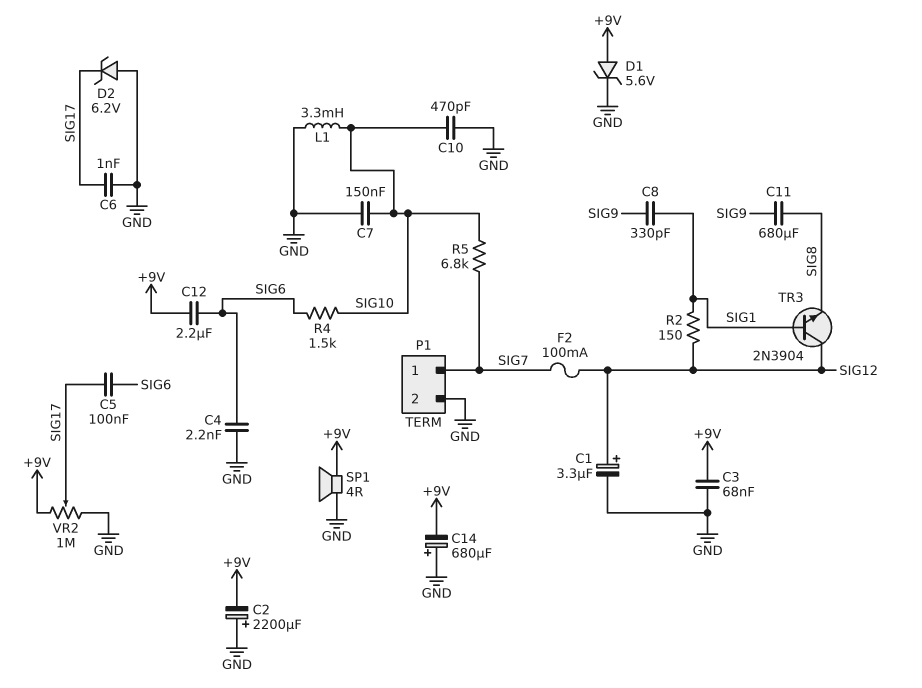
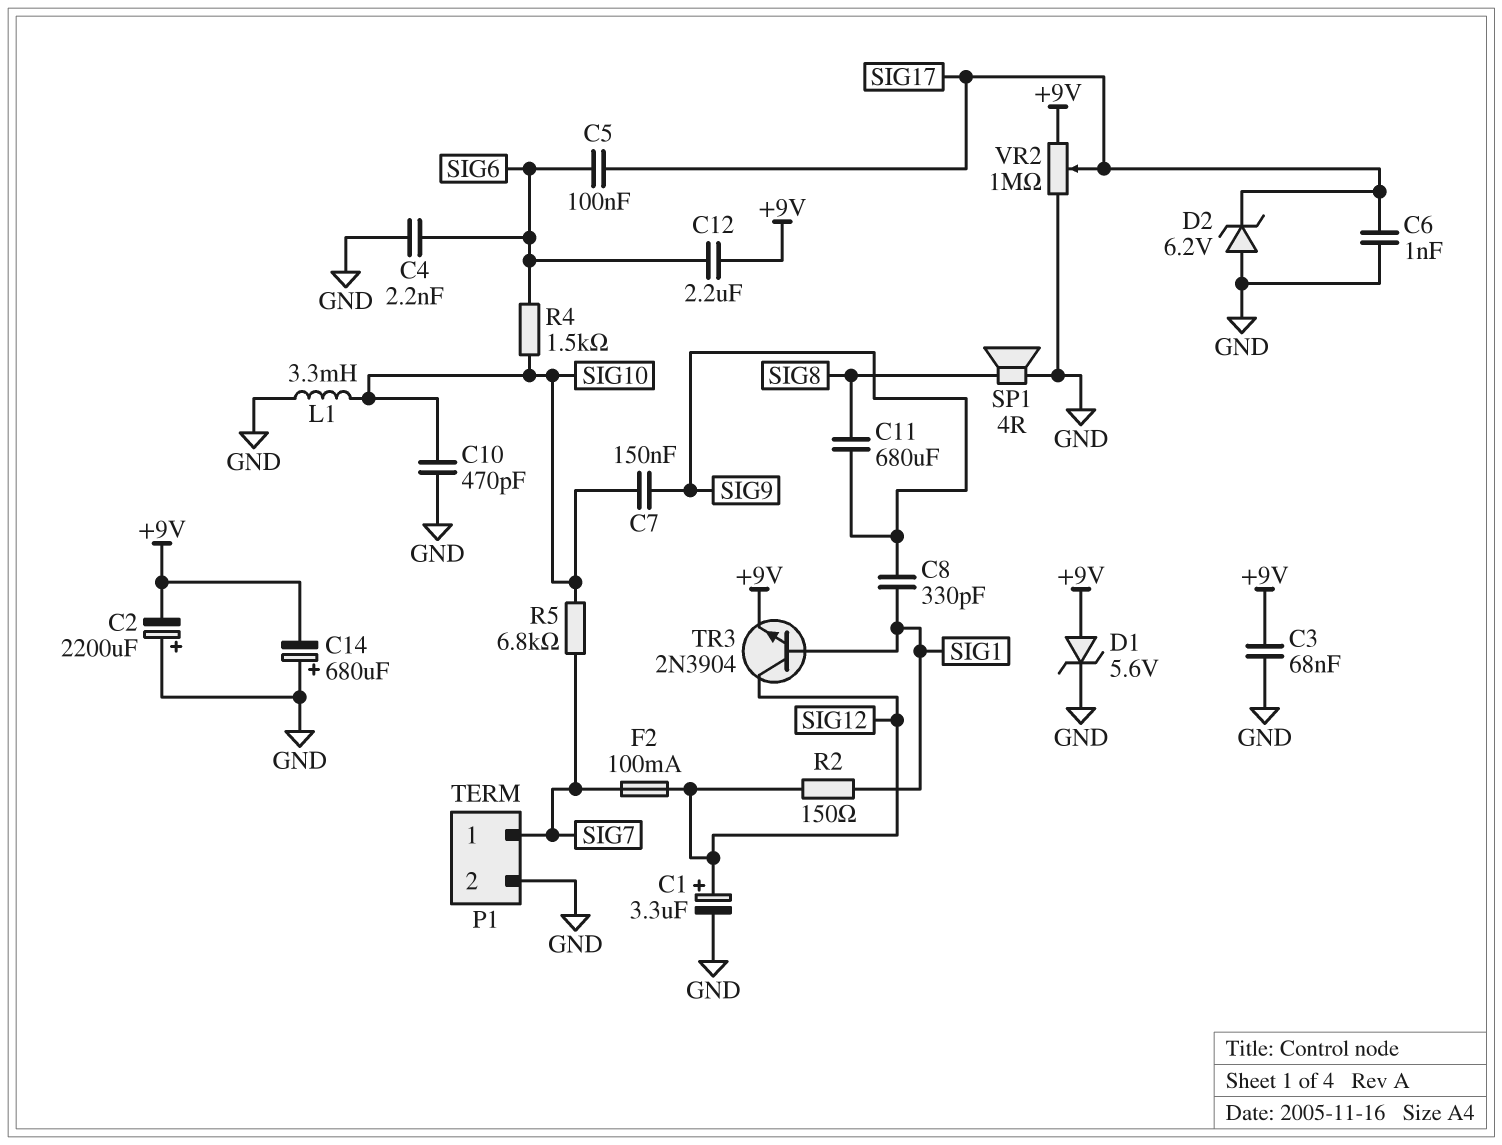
C7: 150nF (GND, SIG10) -> 150nF (SIG9, SIG10)
SP1: speaker 4R (+9V, GND) -> speaker 4R (GND, SIG8)
TR3: NPN 2N3904 (B SIG1, C SIG12, E SIG8) -> NPN 2N3904 (B SIG1, C SIG12, E +9V)

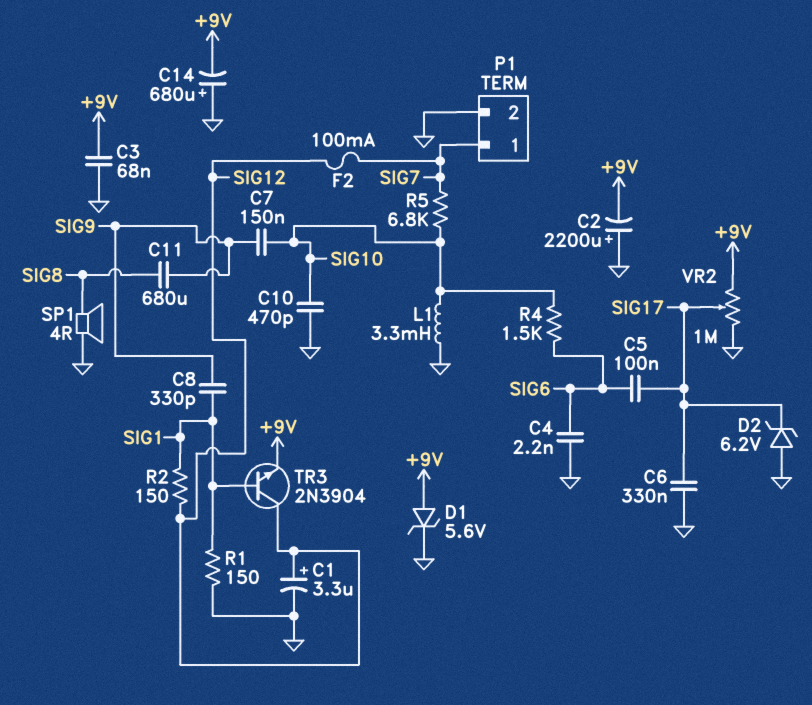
C6: 1nF (GND, SIG17) -> 330nF (GND, SIG17)
C12: 2.2uF (+9V, SIG6) -> none
R1: none -> 150 (GND, SIG1)

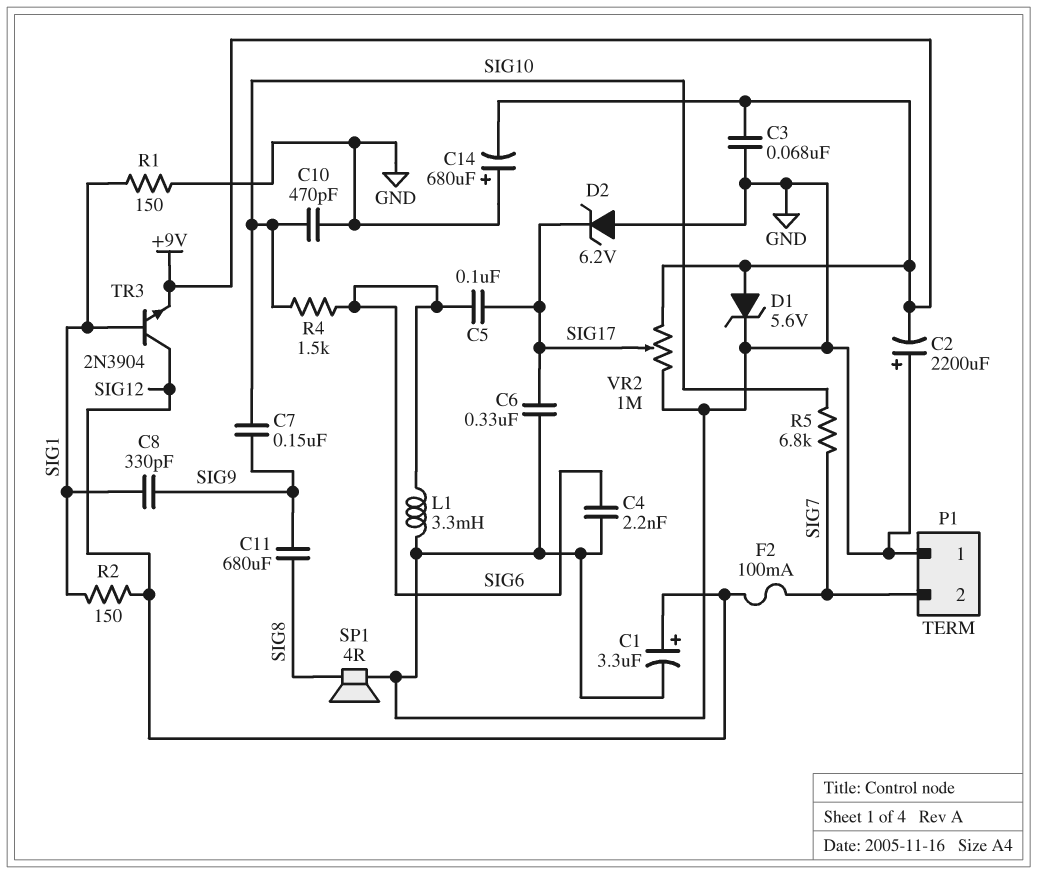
L1: 3.3mH (GND, SIG10) -> 3.3mH (GND, SIG6)
P1 pin 1: SIG7 -> GND
P1 pin 2: GND -> SIG7

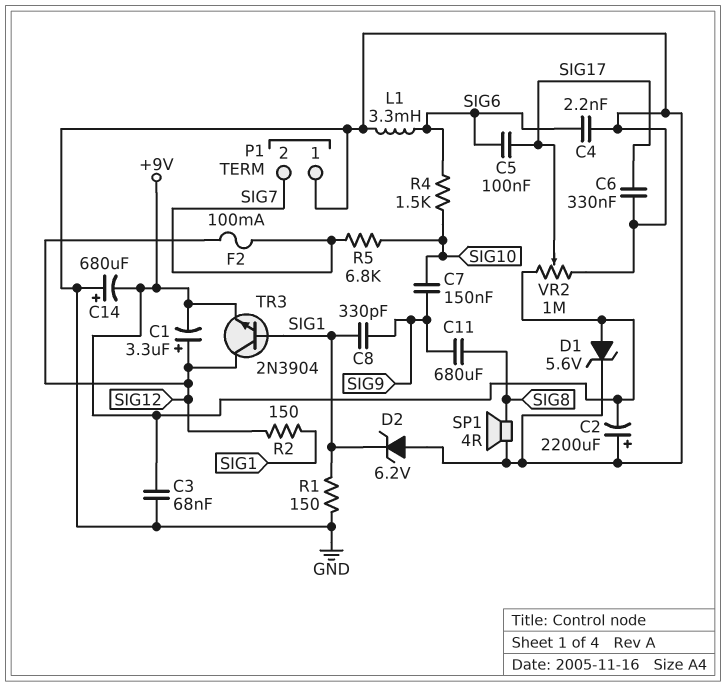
C1: 3.3uF (plus SIG12, minus GND) -> 3.3uF (plus SIG12, minus +9V)
C10: 470pF (GND, SIG10) -> none
D2: zener 6.2V (A GND, K SIG17) -> zener 6.2V (A GND, K SIG1)

